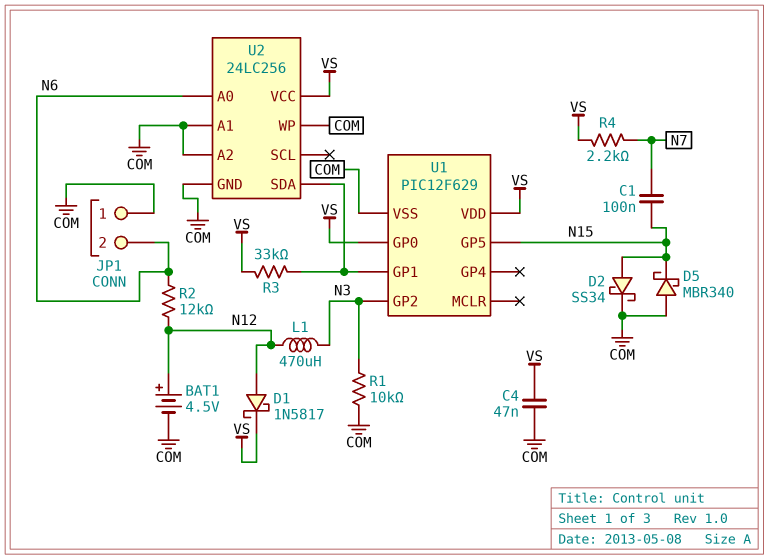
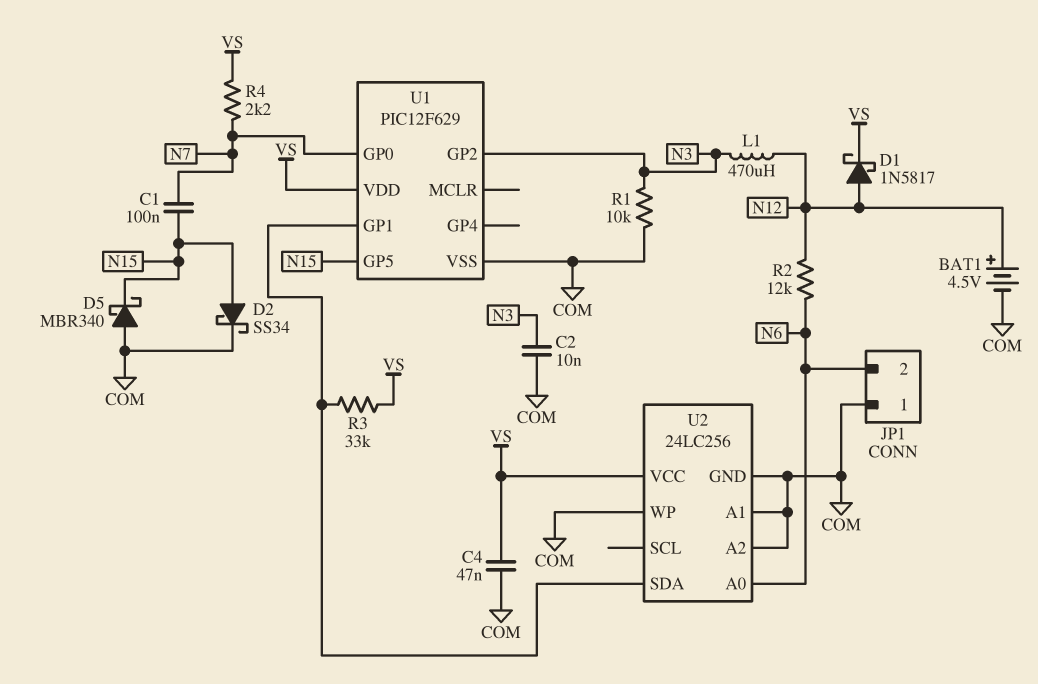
C2: none -> 10nF (COM, N3)
U1 pin GP0: VS -> N7

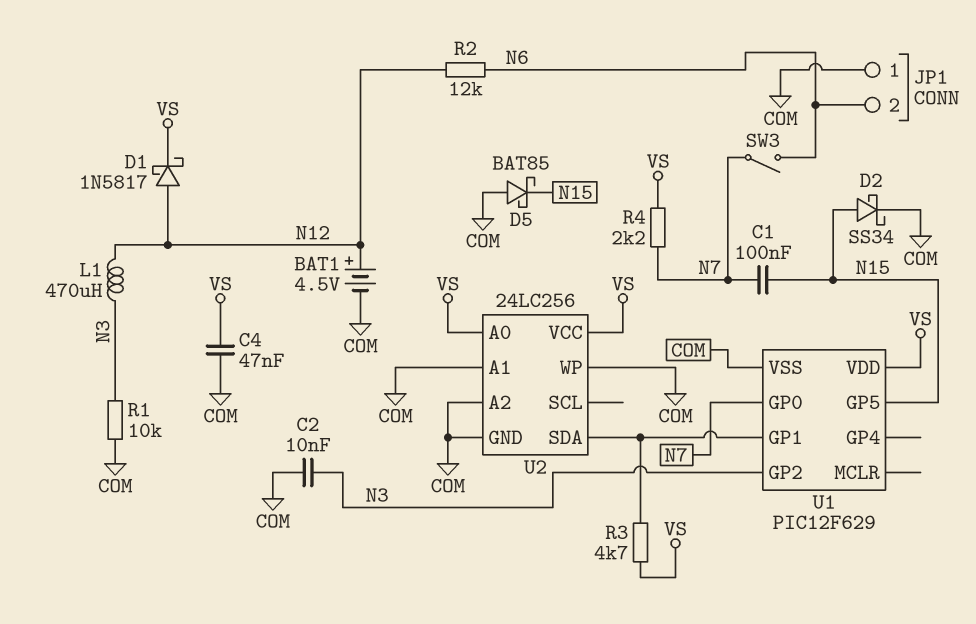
D5: schottky MBR340 (A COM, K N15) -> schottky BAT85 (A COM, K N15)
R3: 33k (U1/GP1, VS) -> 4.7k (U1/GP1, VS)
SW3: none -> switch (N6, N7)
U2 pin A0: N6 -> VS

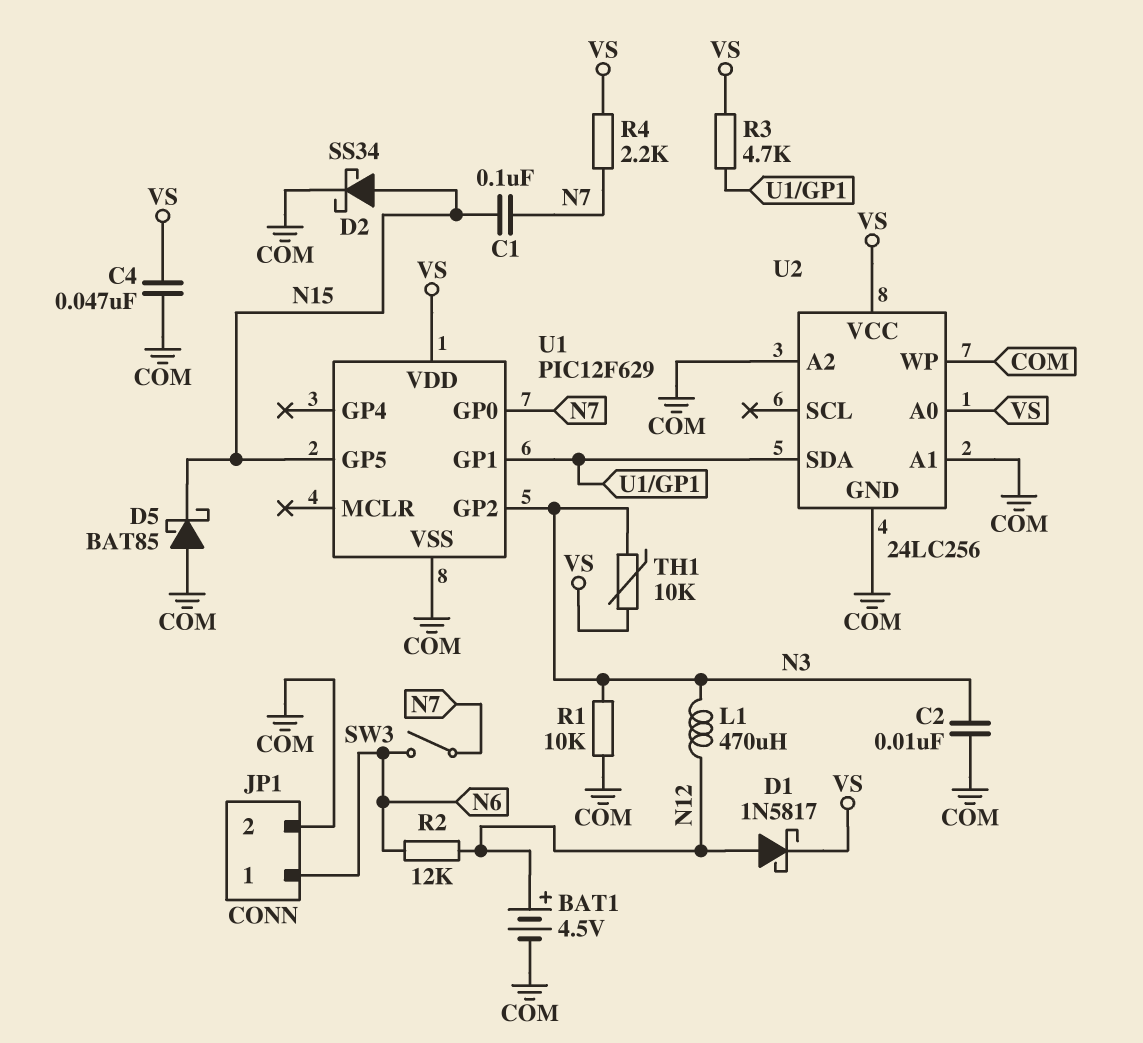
JP1 pin 1: COM -> N6
JP1 pin 2: N6 -> COM
TH1: none -> 10k (N3, VS)

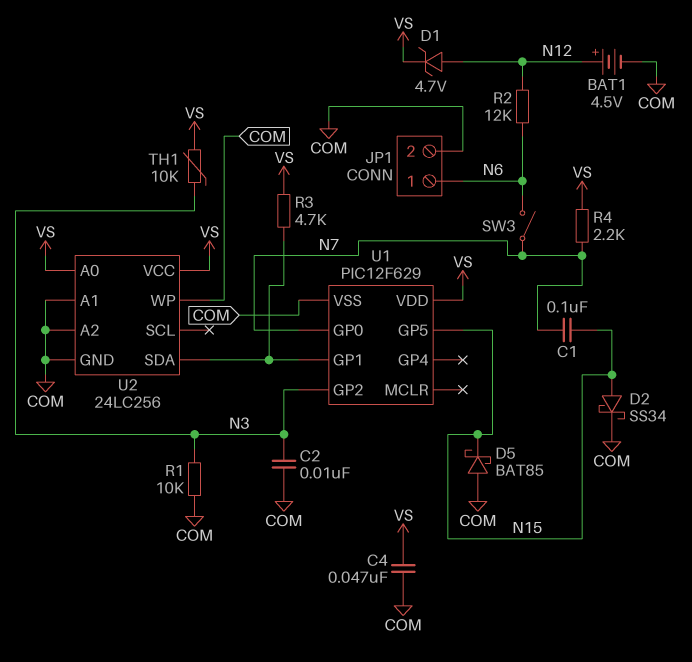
D1: schottky 1N5817 (A N12, K VS) -> zener 4.7V (A N12, K VS)
L1: 470uH (N3, N12) -> none

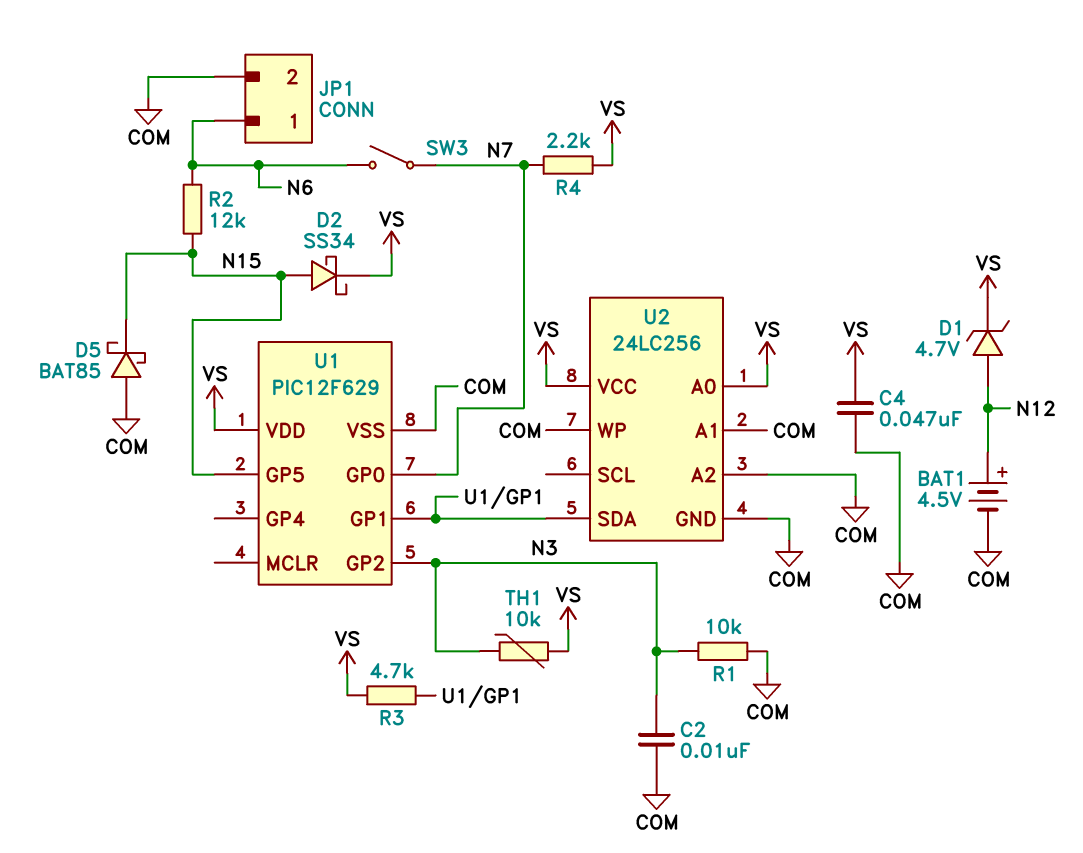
C1: 100nF (N7, N15) -> none
D2: schottky SS34 (A N15, K COM) -> schottky SS34 (A N15, K VS)
R2: 12k (N6, N12) -> 12k (N6, N15)

